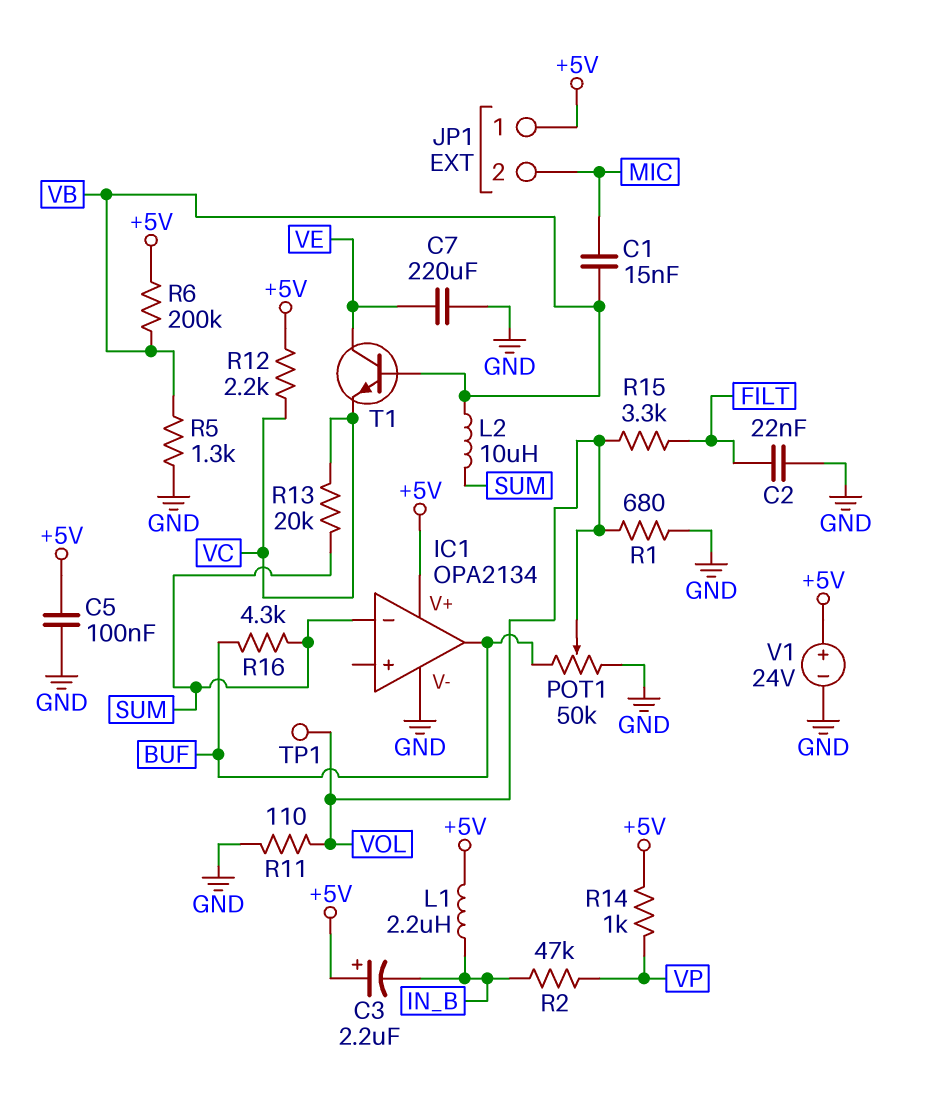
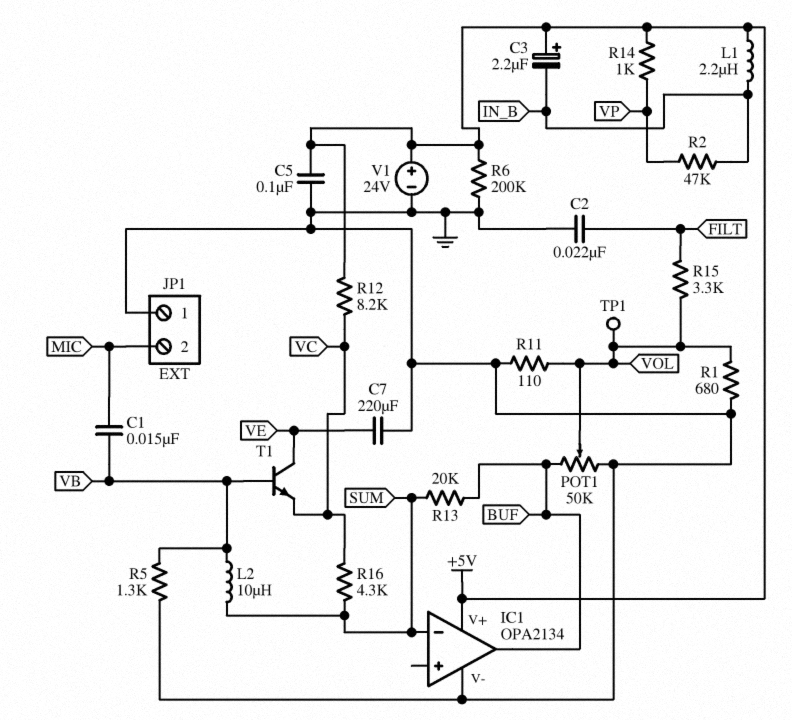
JP1 pin 1: +5V -> GND
R6: 200k (+5V, VB) -> 200k (+5V, GND)
R12: 2.2k (+5V, VC) -> 8.2k (+5V, VC)
R13: 20k (SUM, VC) -> 20k (BUF, SUM)
R16: 4.3k (BUF, SUM) -> 4.3k (SUM, VC)

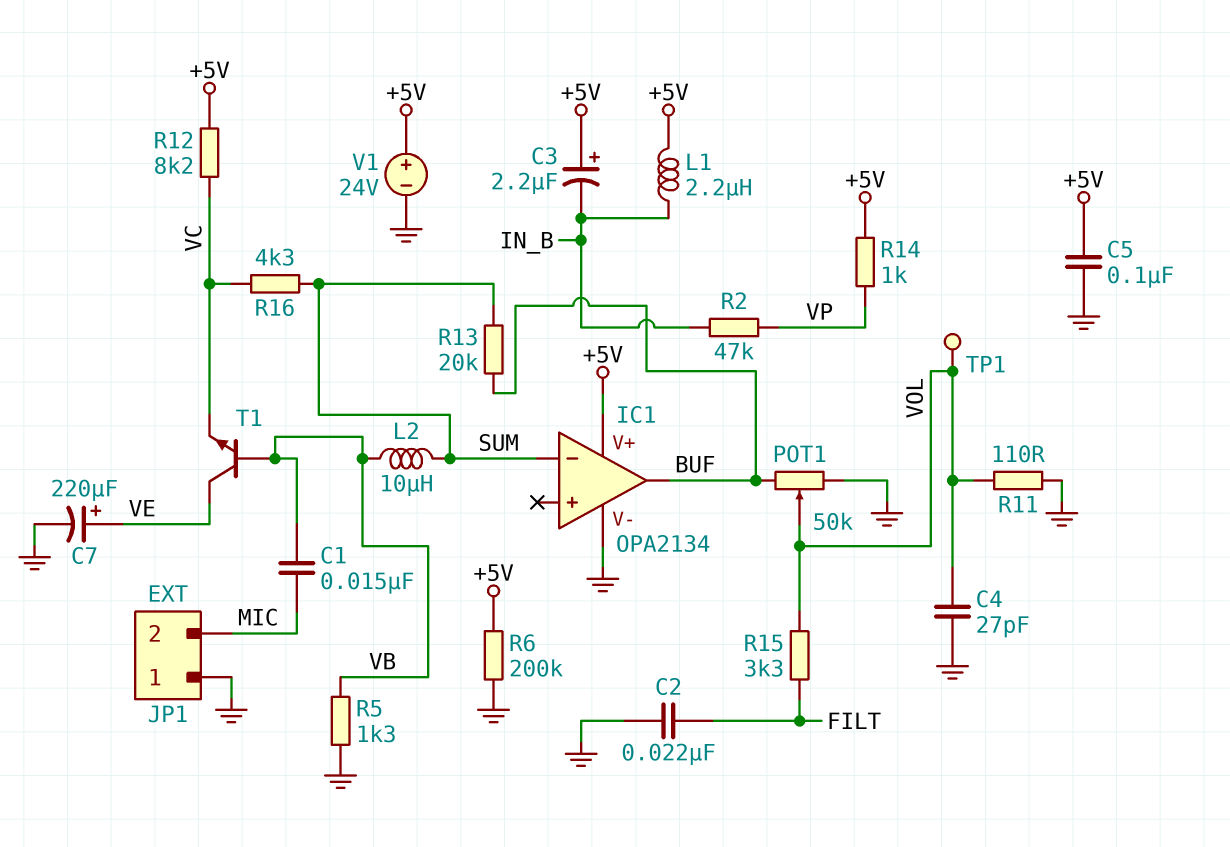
C4: none -> 27pF (GND, VOL)
C7: 220uF (GND, VE) -> 220uF (plus VE, minus GND)
R1: 680 (GND, VOL) -> none

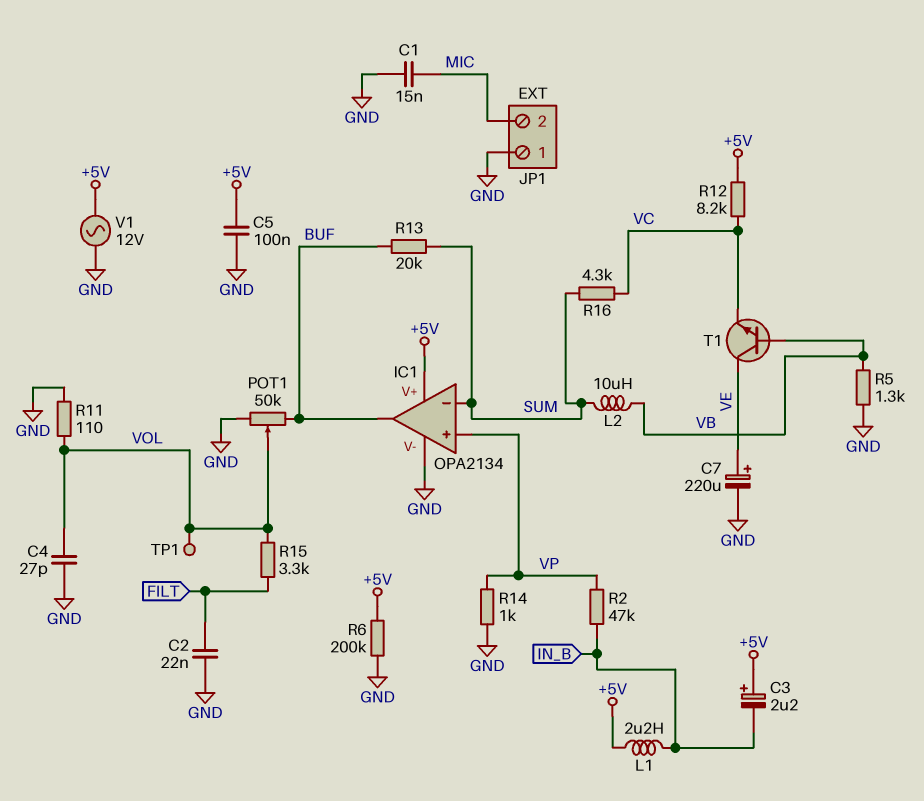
C1: 15nF (MIC, VB) -> 15nF (GND, MIC)
IC1 pin in+: none -> VP
R14: 1k (+5V, VP) -> 1k (GND, VP)
V1: 24V (plus +5V, minus GND) -> AC 12V (+5V, GND)

